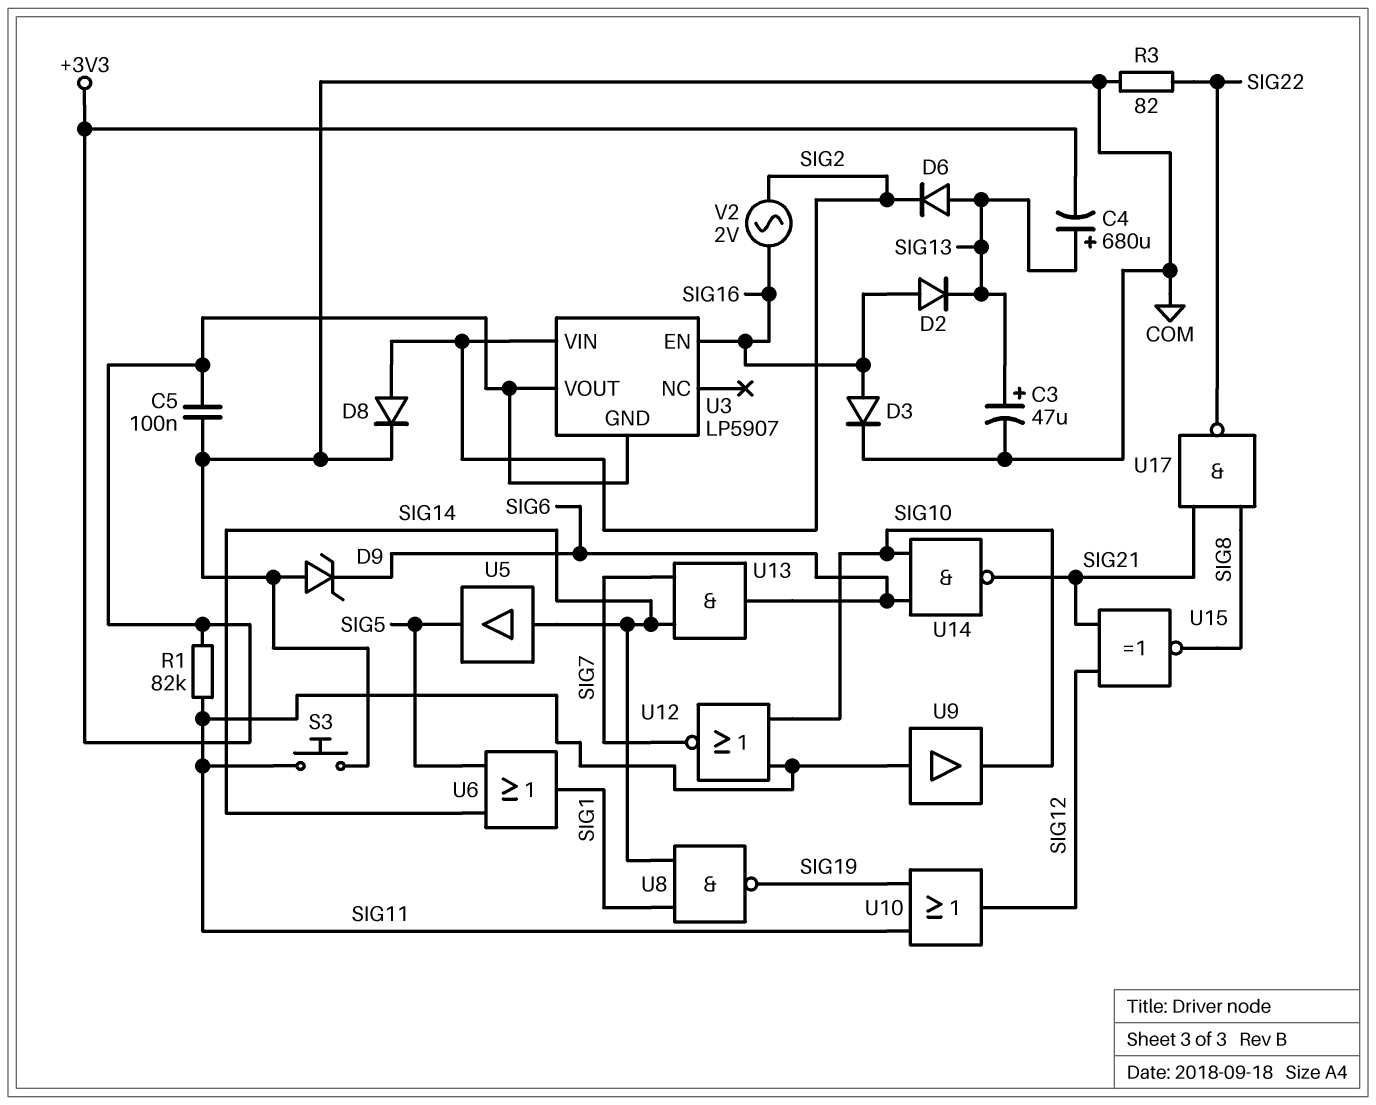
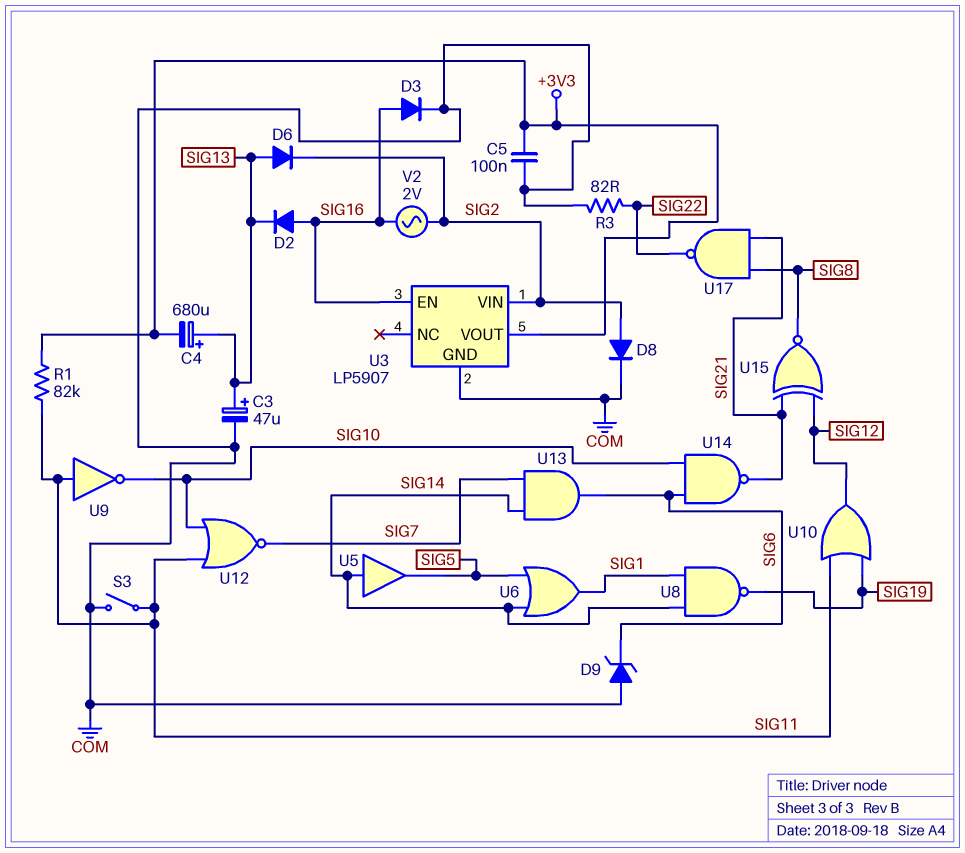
S3: button (COM, SIG11) -> switch (COM, SIG11)
U3 pin GND: +3V3 -> COM
U9: buffer (in SIG11, out SIG10) -> NOT (in SIG11, out SIG10)

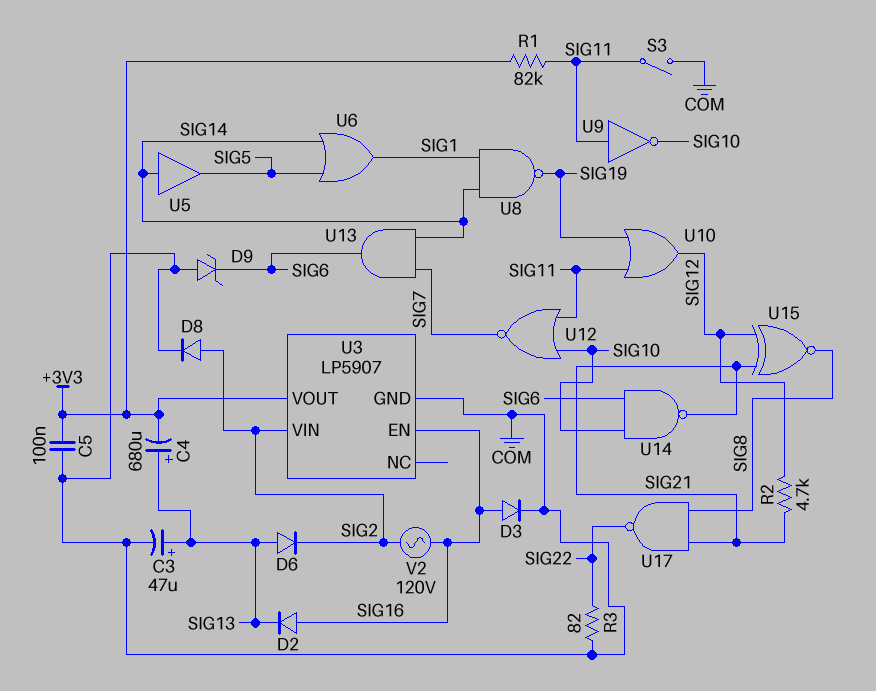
R2: none -> 4.7k (SIG12, SIG21)
V2: AC 2V (SIG2, SIG16) -> AC 120V (SIG2, SIG16)

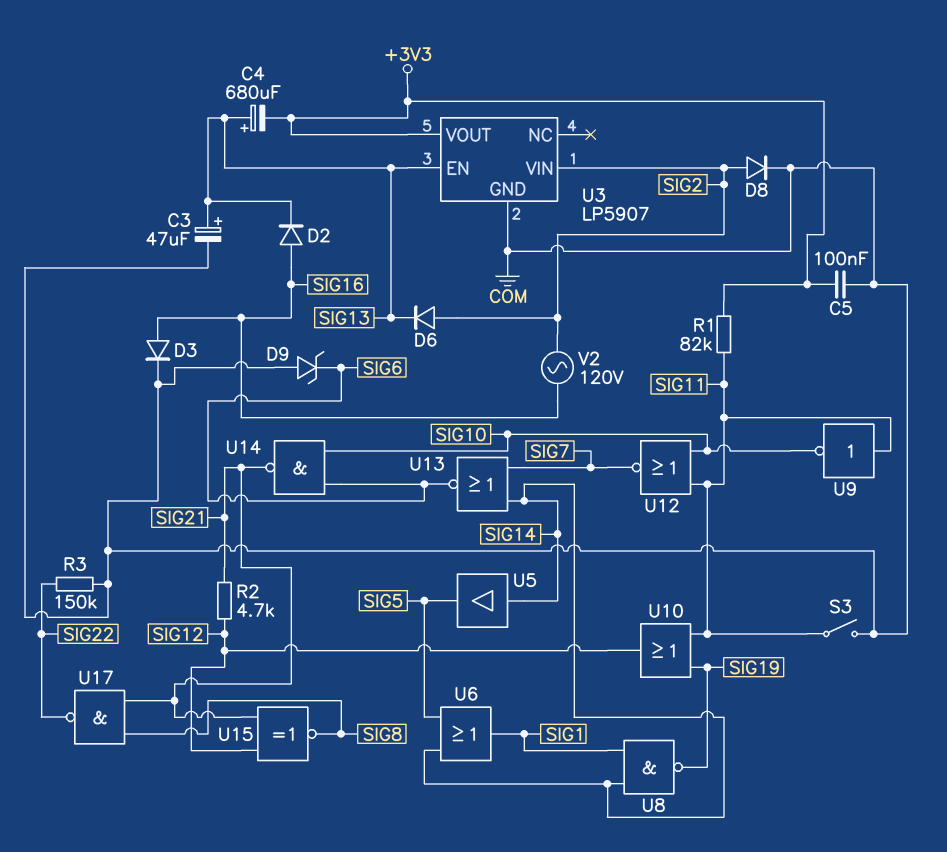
D6: diode (A SIG13, K SIG2) -> diode (A SIG2, K SIG13)
R3: 82 (COM, SIG22) -> 150k (COM, SIG22)
U3 pin EN: SIG16 -> SIG13
U13: AND (in SIG7, in SIG14, out SIG6) -> NOR (in SIG7, in SIG14, out SIG6)

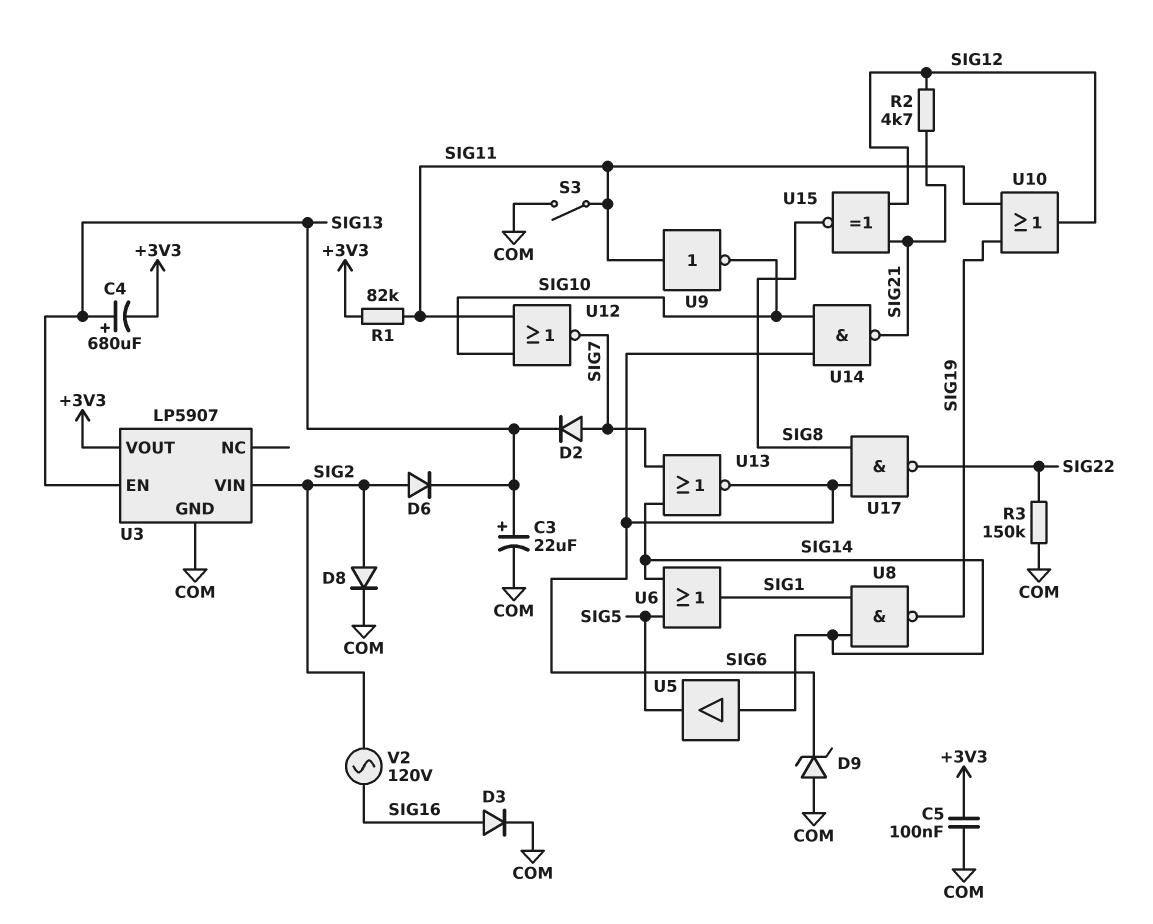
C3: 47uF (plus SIG13, minus COM) -> 22uF (plus SIG13, minus COM)
D2: diode (A SIG16, K SIG13) -> diode (A SIG7, K SIG13)
U17: NAND (in SIG8, in SIG21, out SIG22) -> NAND (in SIG6, in SIG8, out SIG22)

